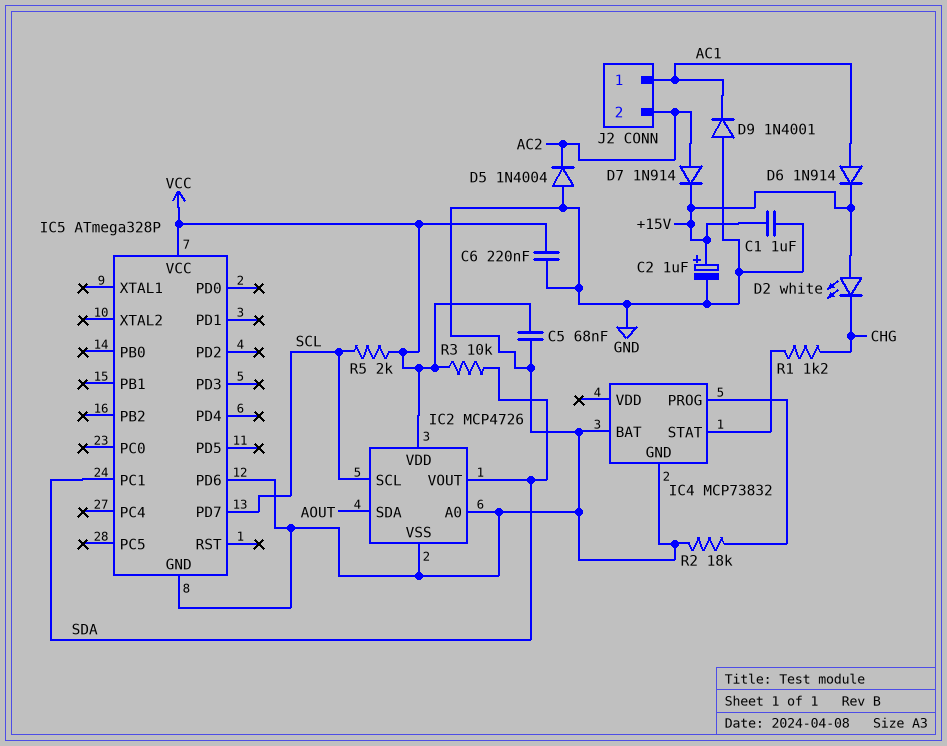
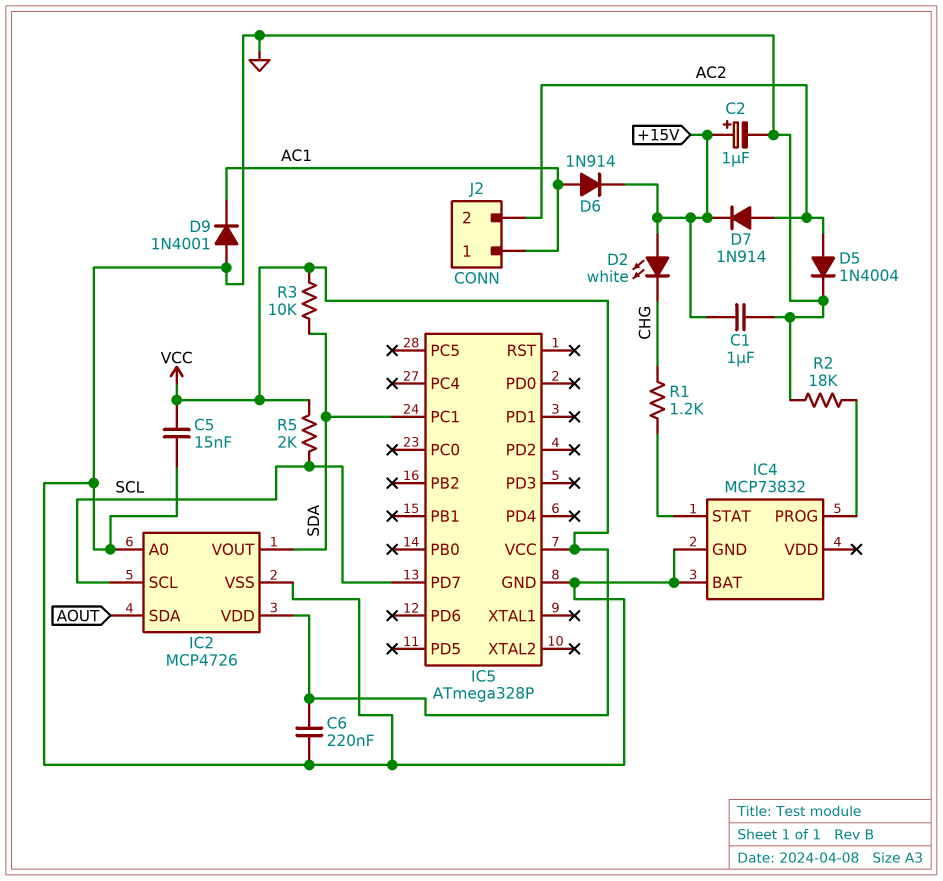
C5: 68nF (GND, VCC) -> 15nF (GND, VCC)
D5: diode 1N4004 (A GND, K AC2) -> diode 1N4004 (A AC2, K GND)
IC5 pin PD6: GND -> none

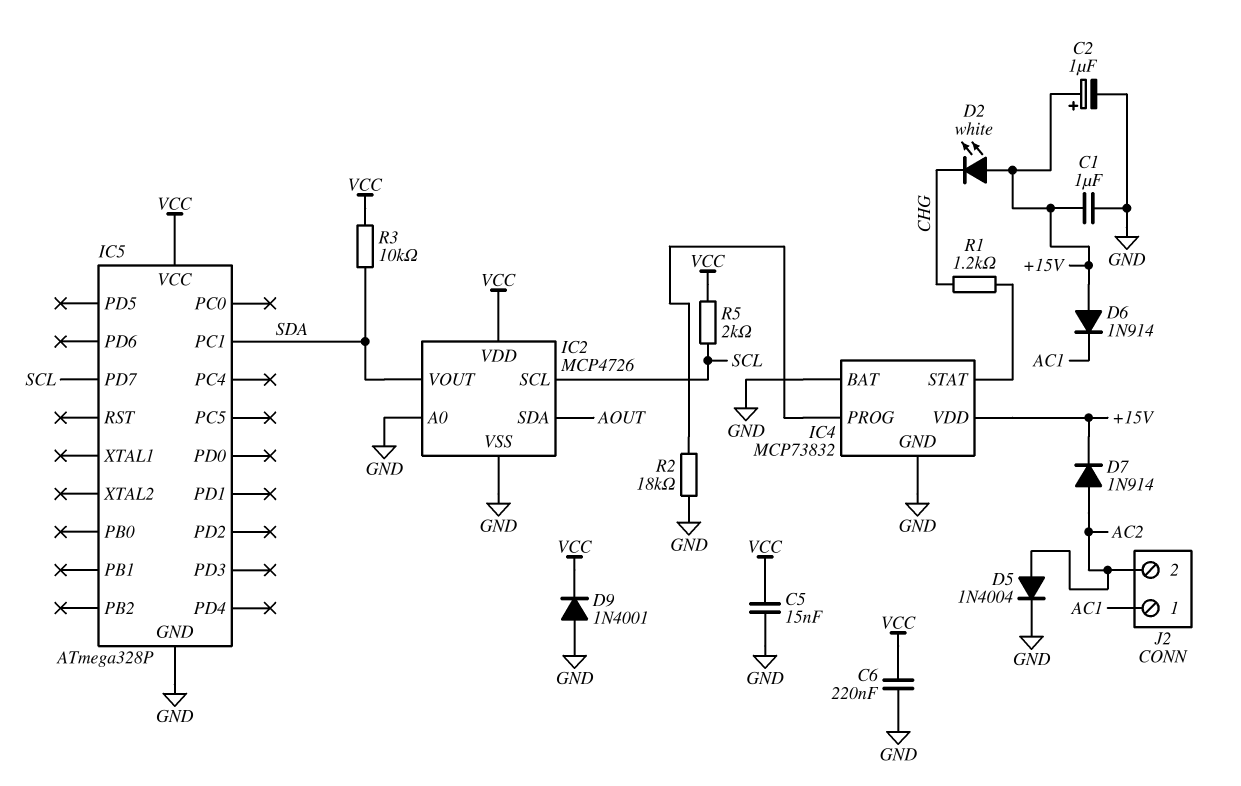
D6: diode 1N914 (A AC1, K +15V) -> diode 1N914 (A +15V, K AC1)
D9: diode 1N4001 (A GND, K AC1) -> diode 1N4001 (A GND, K VCC)
IC4 pin VDD: none -> +15V

